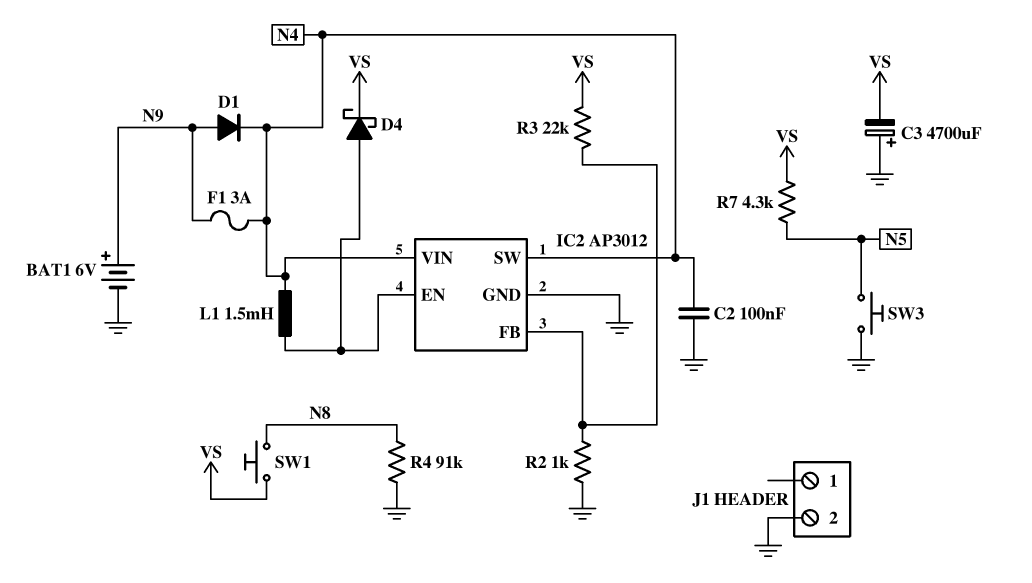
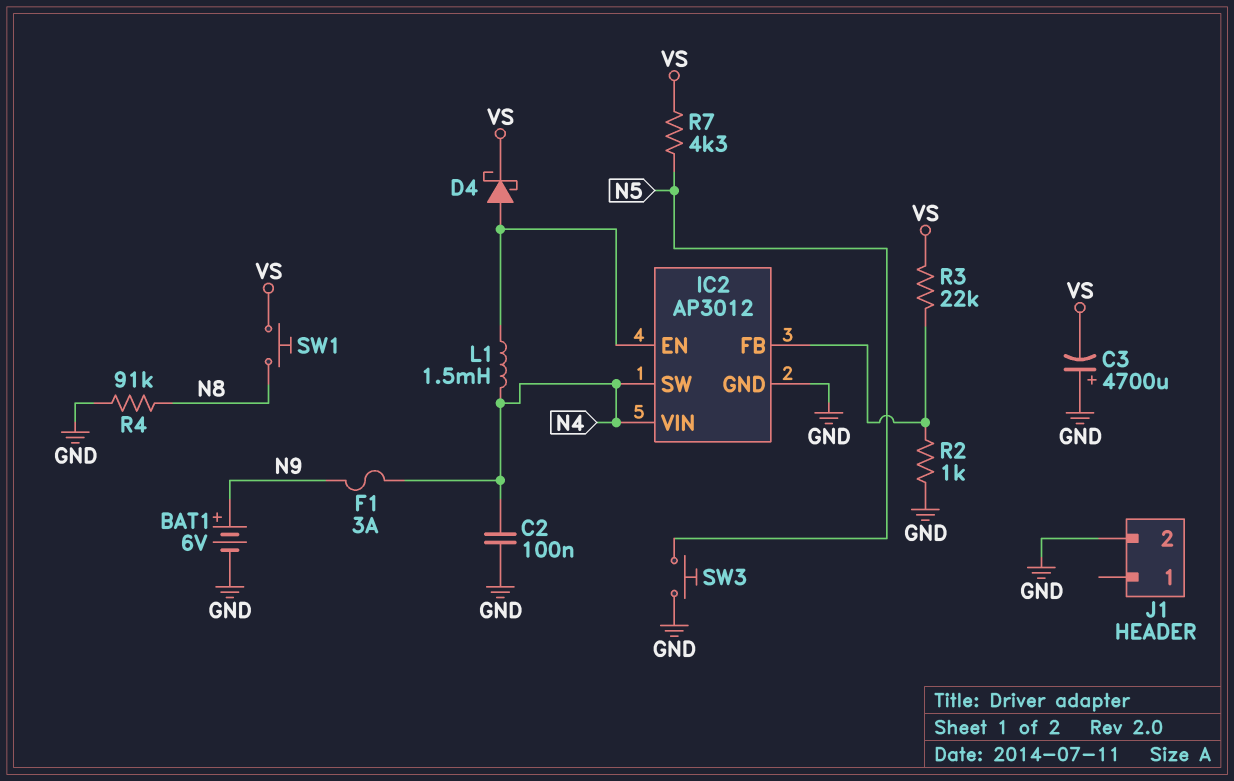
D1: diode (A N9, K N4) -> none

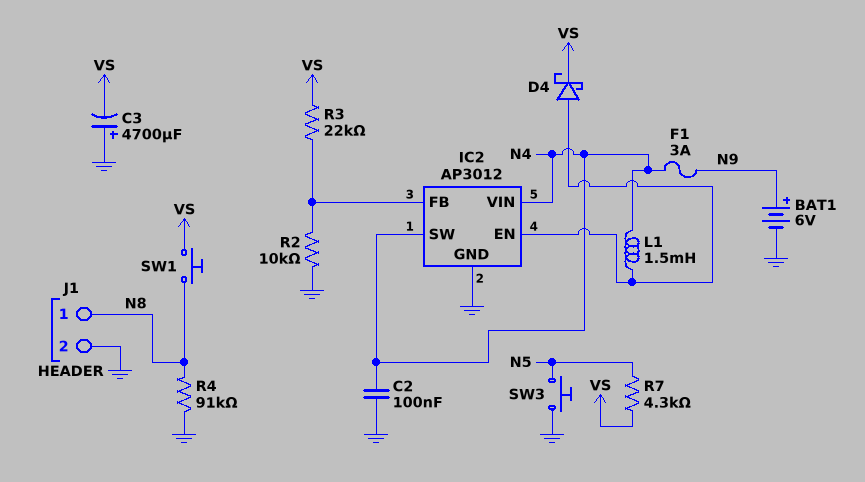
J1 pin 1: none -> N8
R2: 1k (GND, IC2/FB) -> 10k (GND, IC2/FB)

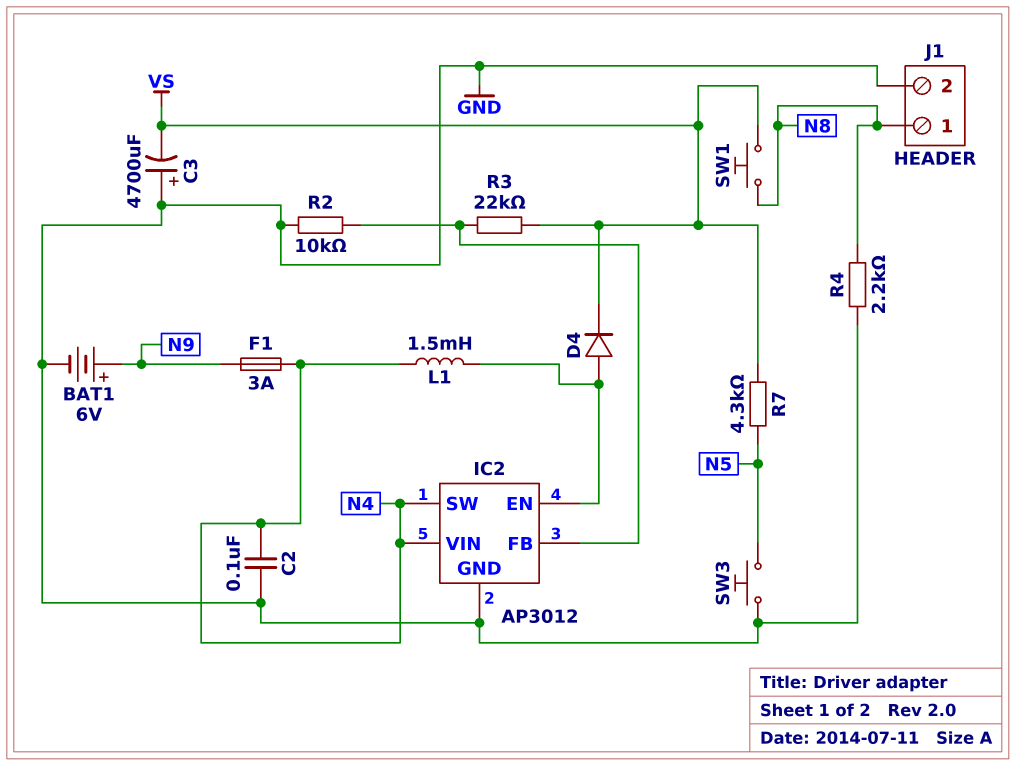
D4: schottky (A IC2/EN, K VS) -> diode (A IC2/EN, K VS)
R4: 91k (GND, N8) -> 2.2k (GND, N8)

